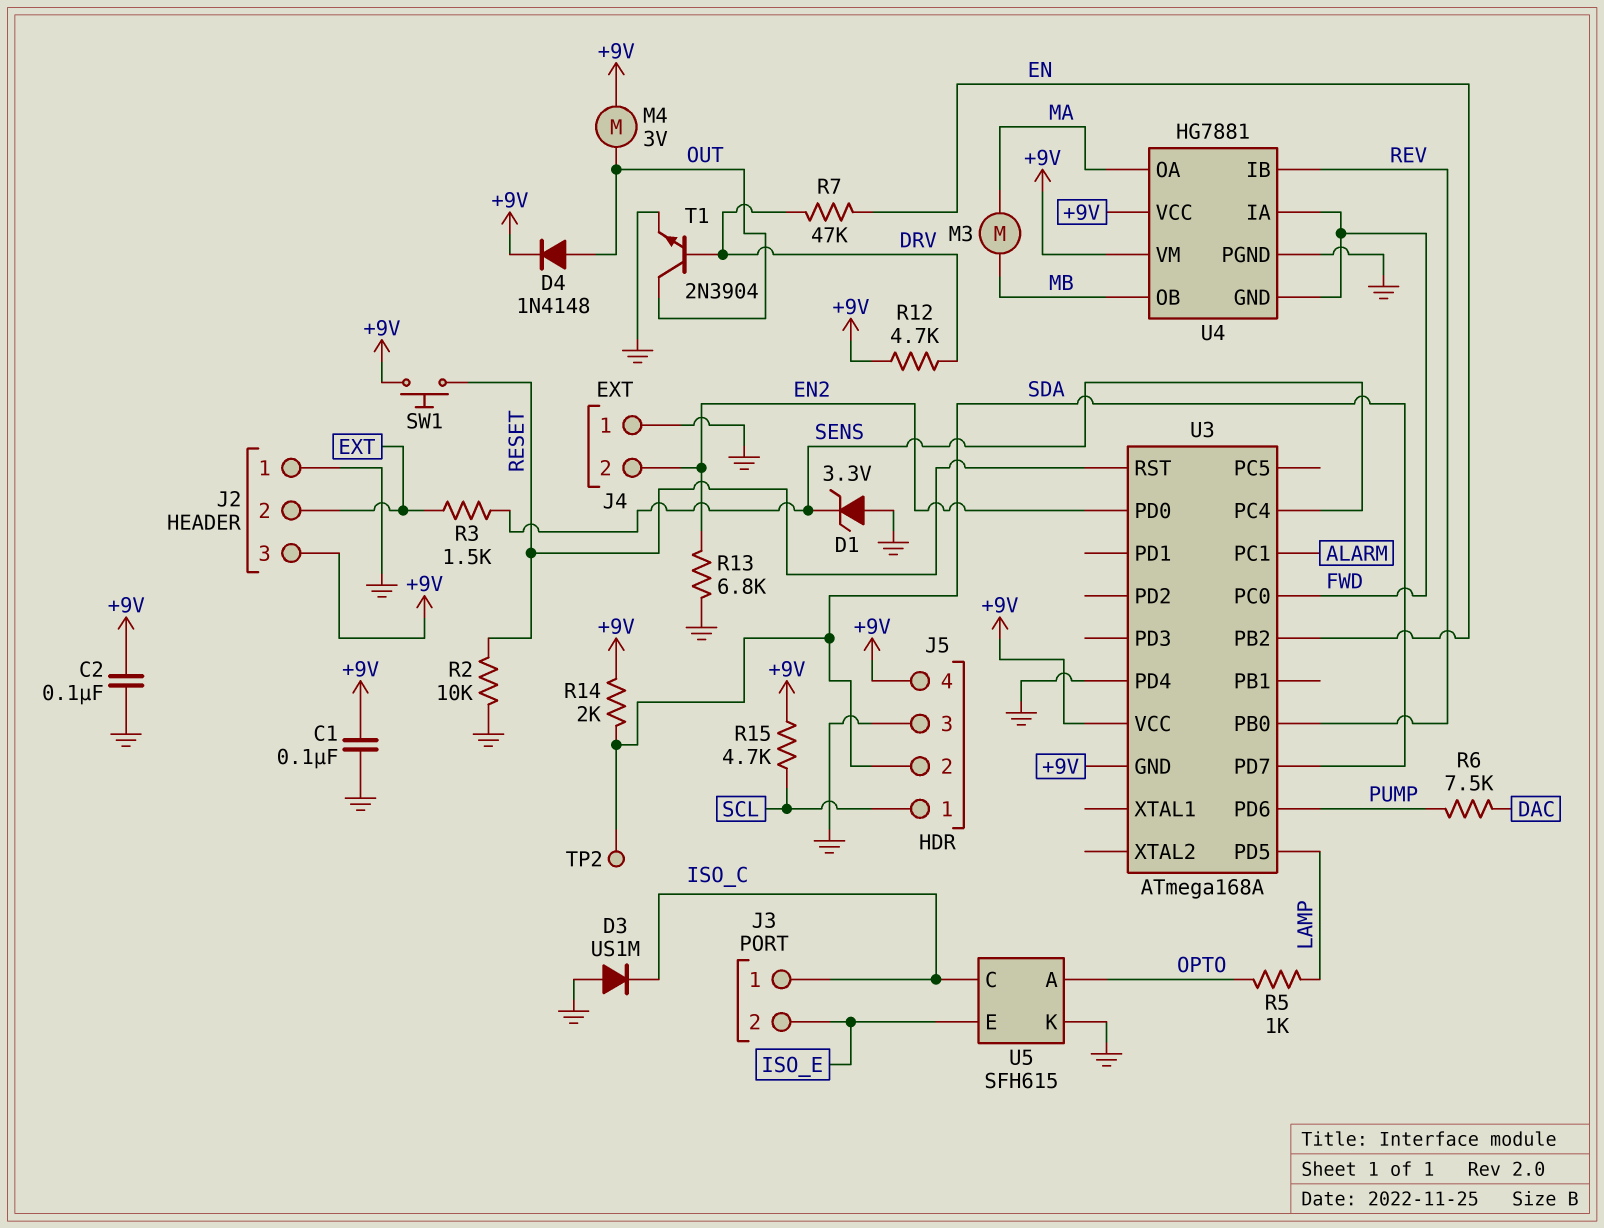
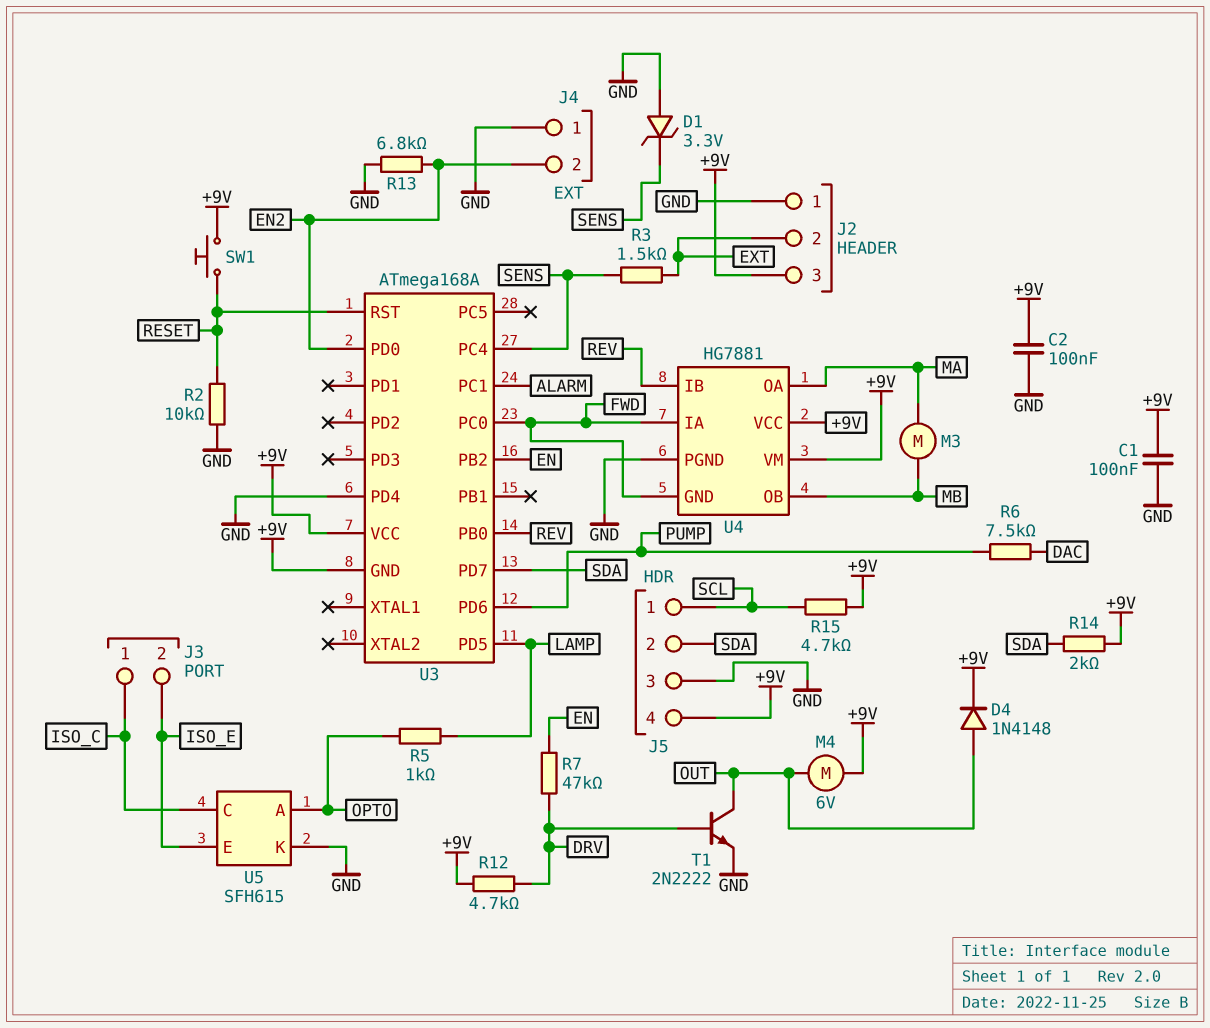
D3: diode US1M (A GND, K ISO_C) -> none
M4: motor 3V (+9V, OUT) -> motor 6V (+9V, OUT)
T1: NPN 2N3904 (B DRV, C OUT, E GND) -> NPN 2N2222 (B DRV, C OUT, E GND)
TP2: test point (SDA) -> none

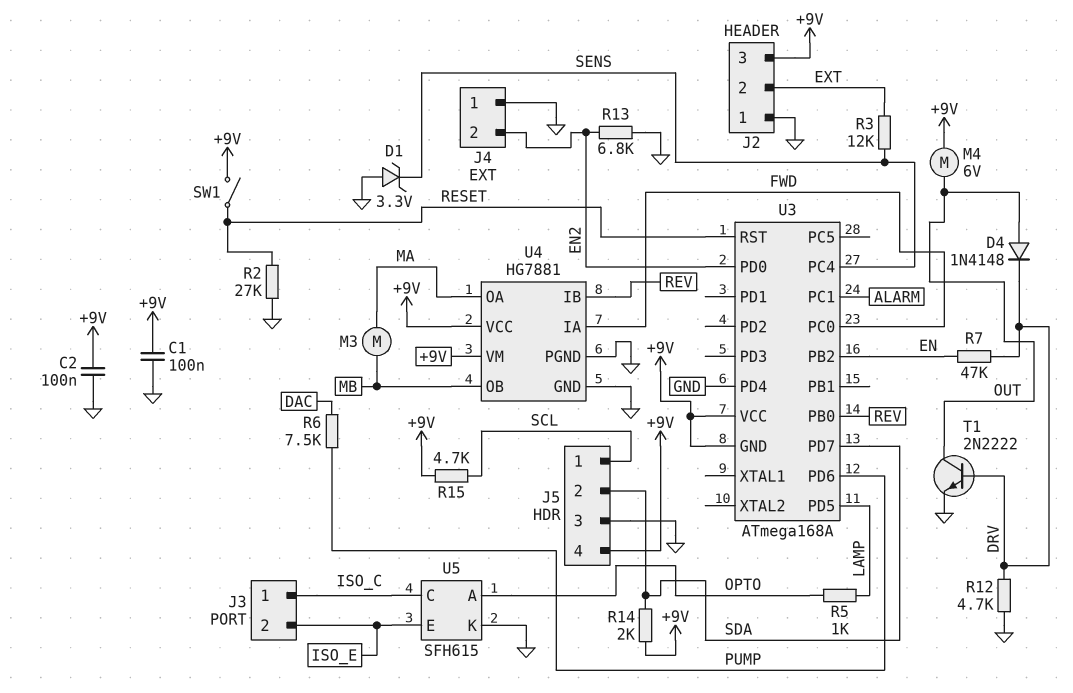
D4: diode 1N4148 (A OUT, K +9V) -> diode 1N4148 (A OUT, K DRV)
R2: 10k (GND, RESET) -> 27k (GND, RESET)
R3: 1.5k (EXT, SENS) -> 12k (EXT, SENS)
R12: 4.7k (+9V, DRV) -> 4.7k (DRV, GND)
SW1: button (+9V, RESET) -> switch (+9V, RESET)
U4 pin GND: FWD -> GND

